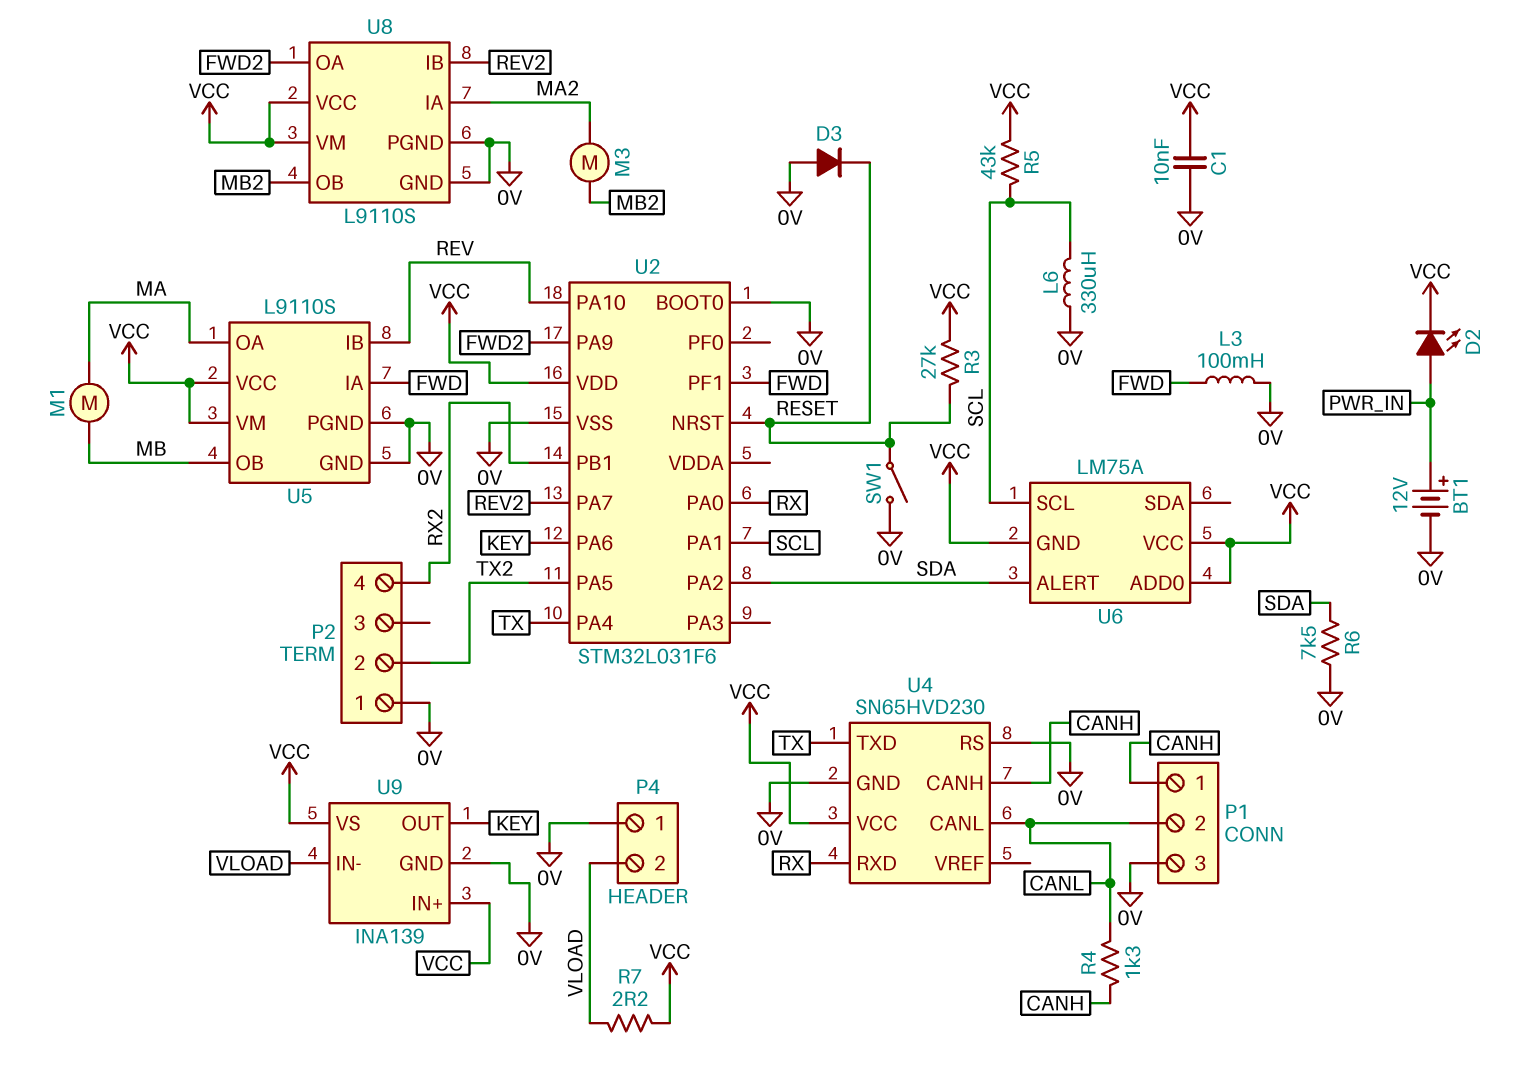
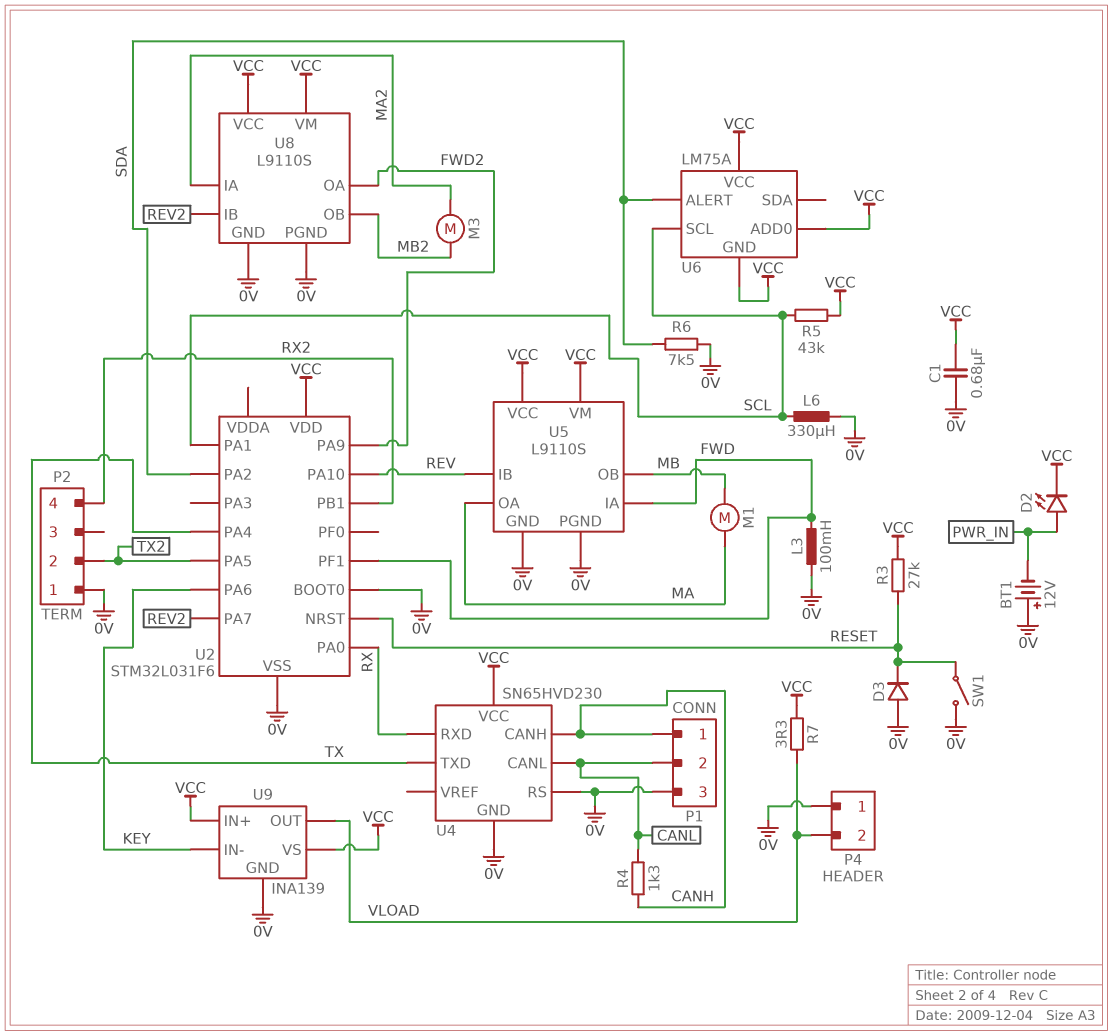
BT1: 12V (plus PWR_IN, minus 0V) -> 12V (plus 0V, minus PWR_IN)
C1: 10nF (0V, VCC) -> 680nF (0V, VCC)
R7: 2.2 (VCC, VLOAD) -> 3.3 (VCC, VLOAD)
U9 pin IN-: VLOAD -> KEY
U9 pin OUT: KEY -> VLOAD

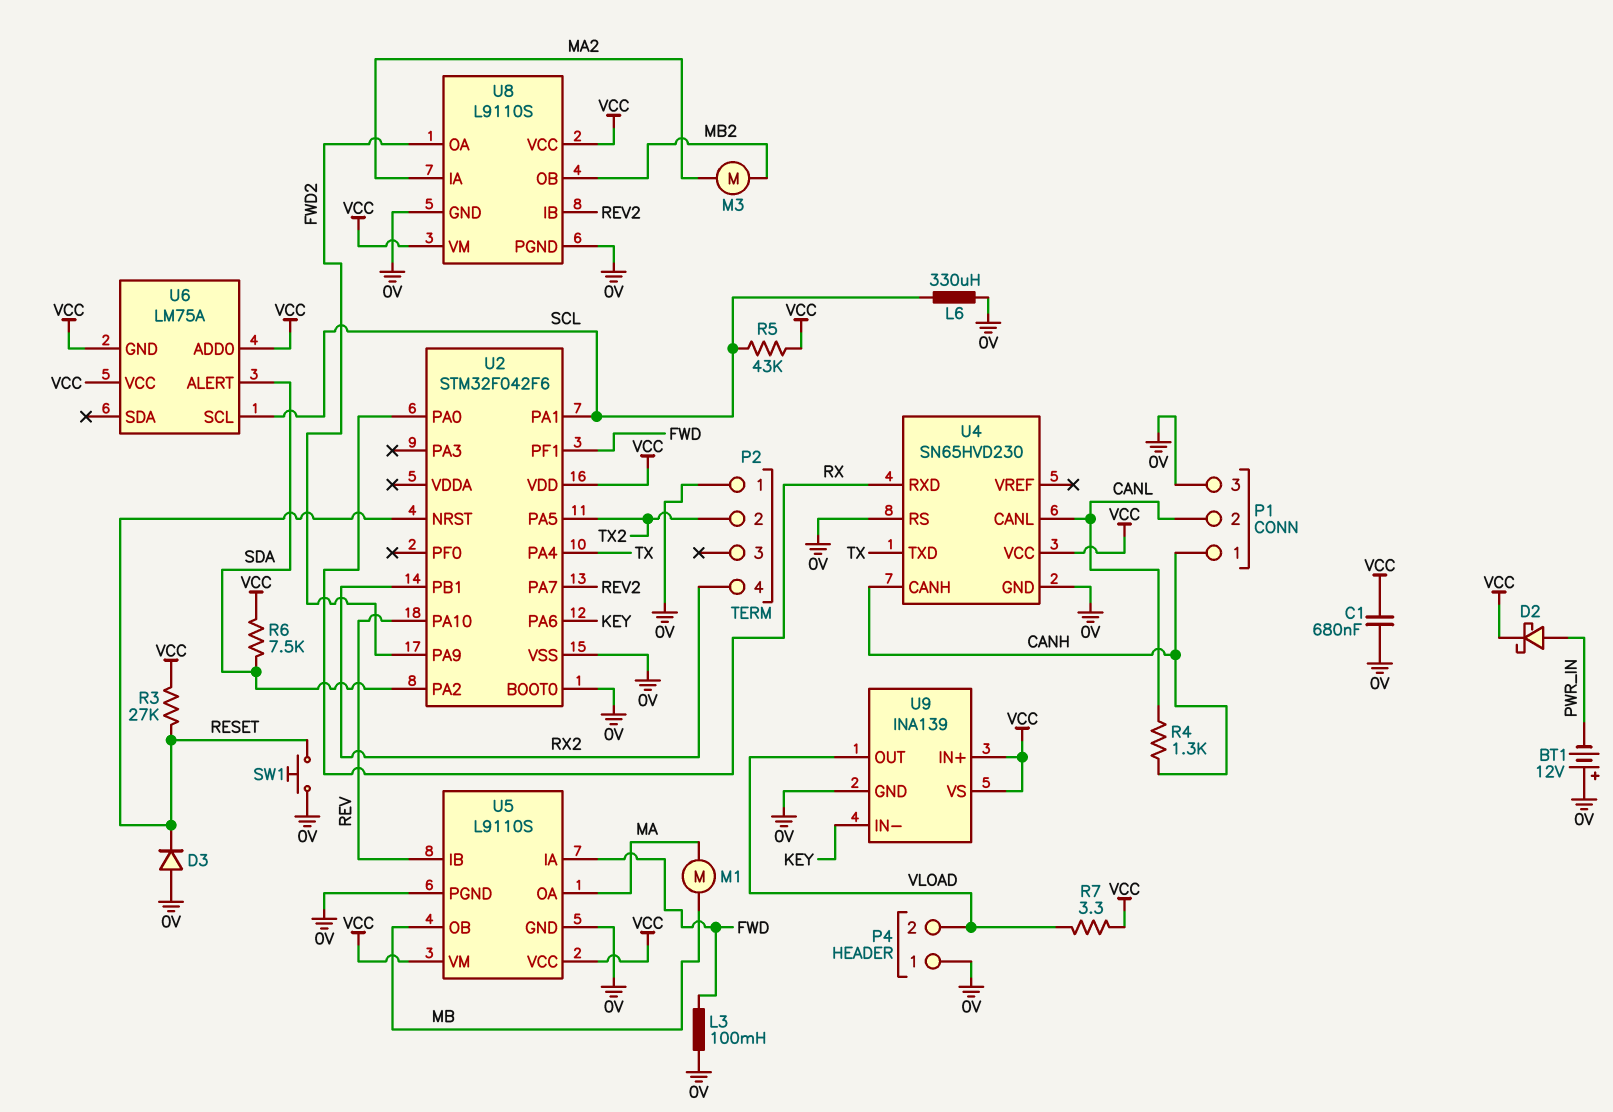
D2: LED (A PWR_IN, K VCC) -> schottky (A PWR_IN, K VCC)
R6: 7.5k (0V, SDA) -> 7.5k (SDA, VCC)
SW1: switch (0V, RESET) -> button (0V, RESET)
U2: STM32L031F6 -> STM32F042F6

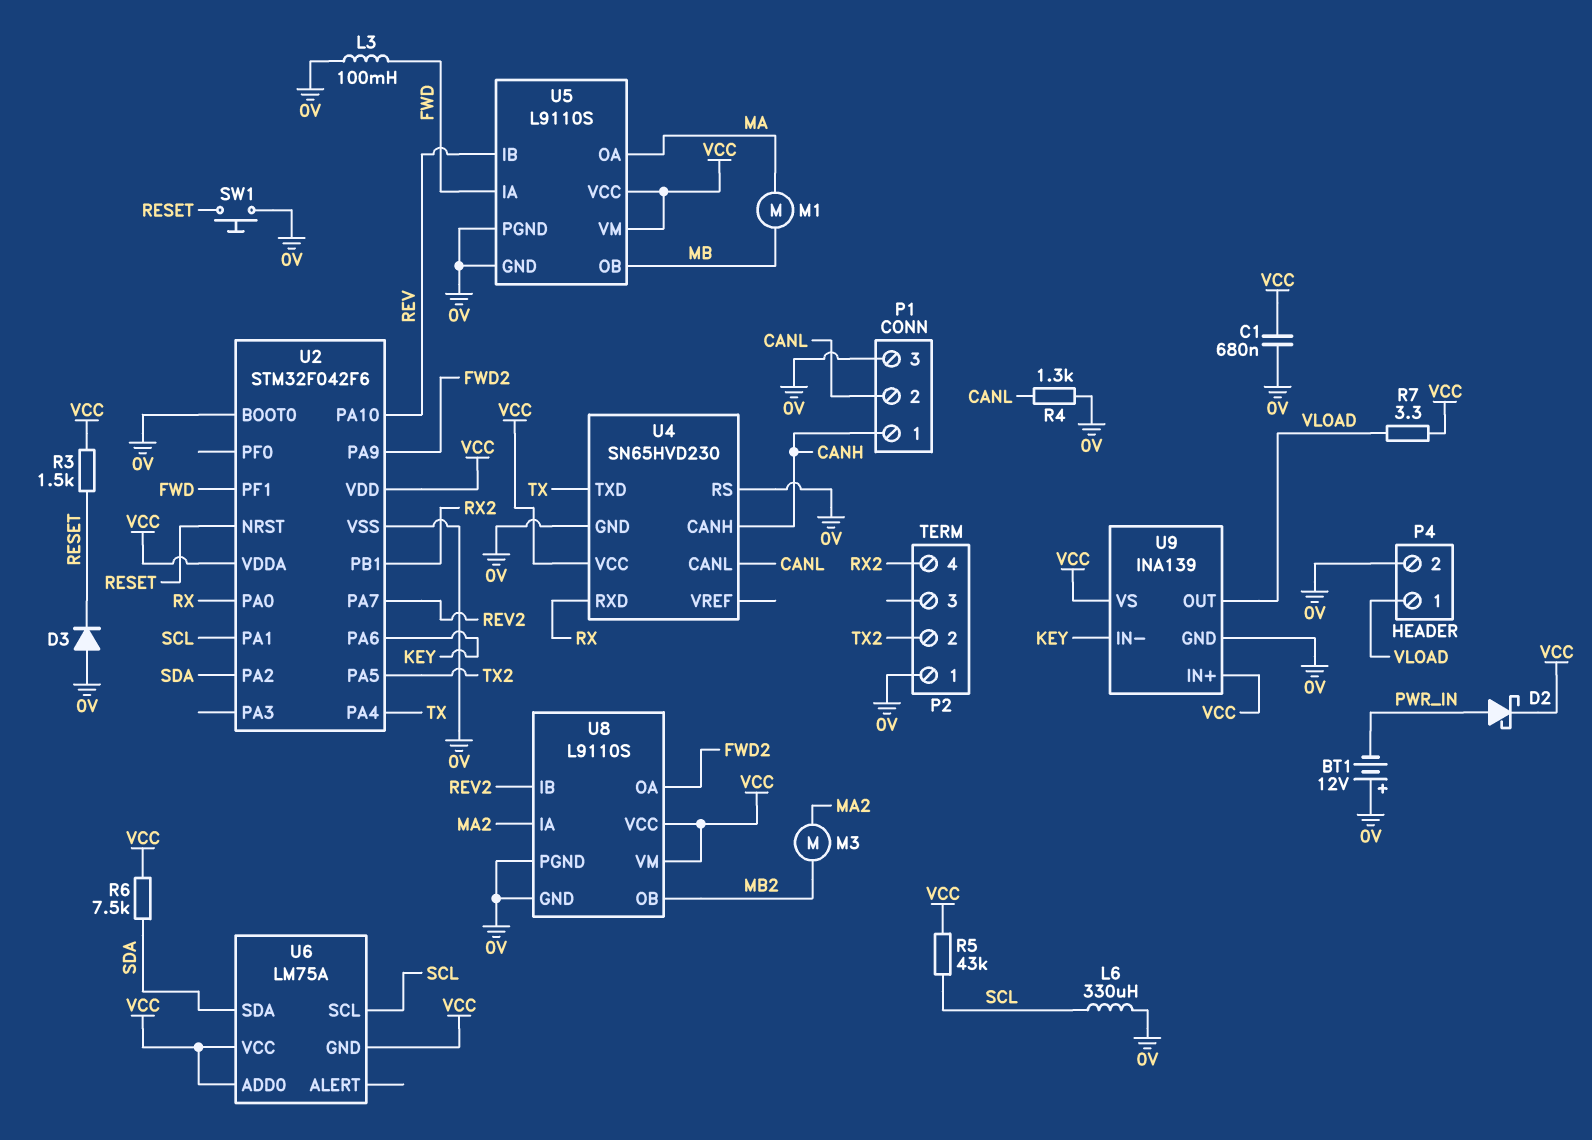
P4 pin 1: 0V -> VLOAD
P4 pin 2: VLOAD -> 0V
R3: 27k (RESET, VCC) -> 1.5k (RESET, VCC)
R4: 1.3k (CANH, CANL) -> 1.3k (0V, CANL)
U2 pin VDDA: none -> VCC
U6 pin ALERT: SDA -> none
U6 pin SDA: none -> SDA

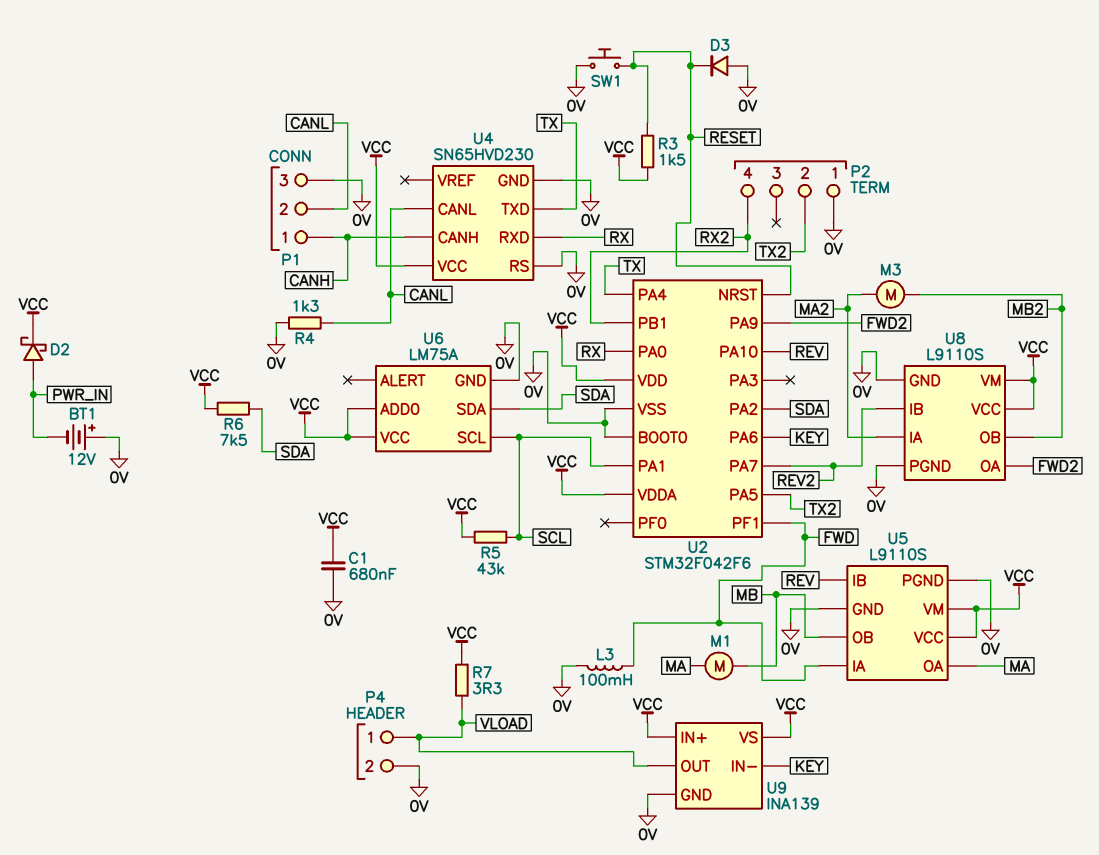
L6: 330uH (0V, SCL) -> none
U6 pin GND: VCC -> 0V

